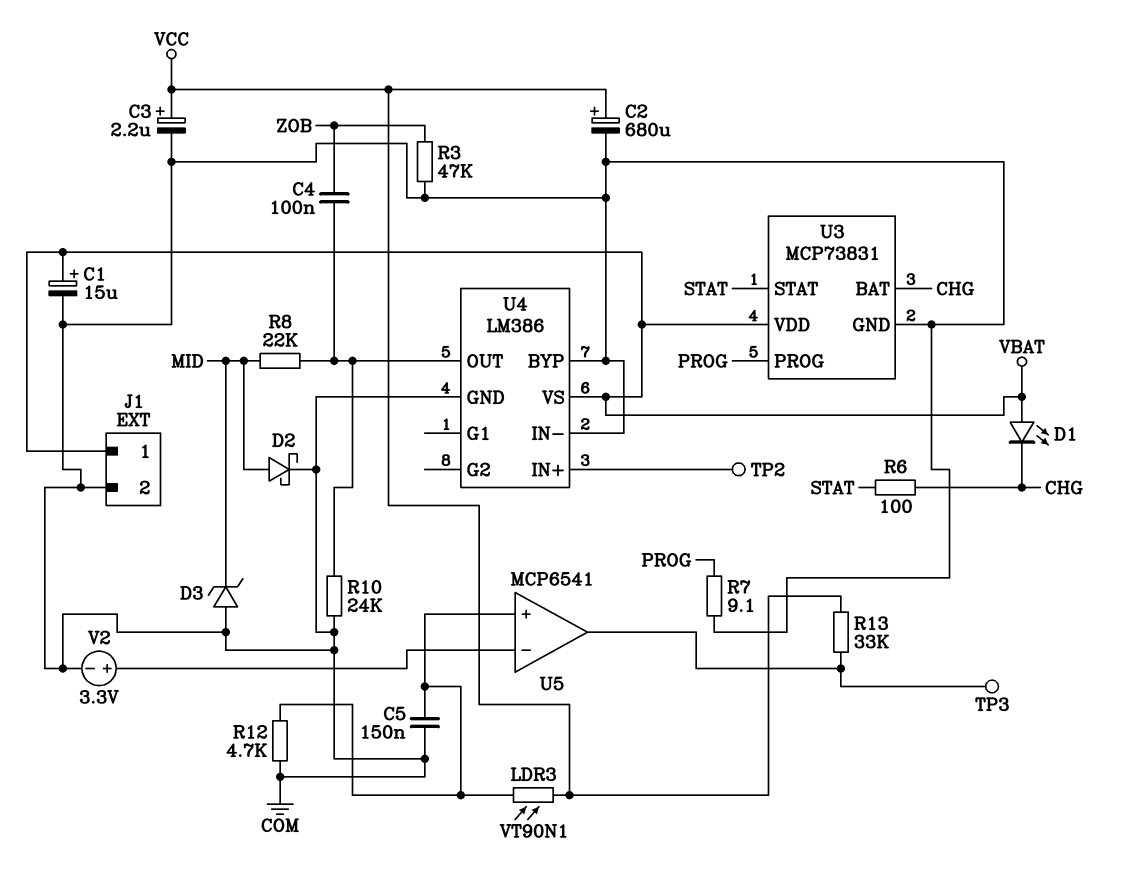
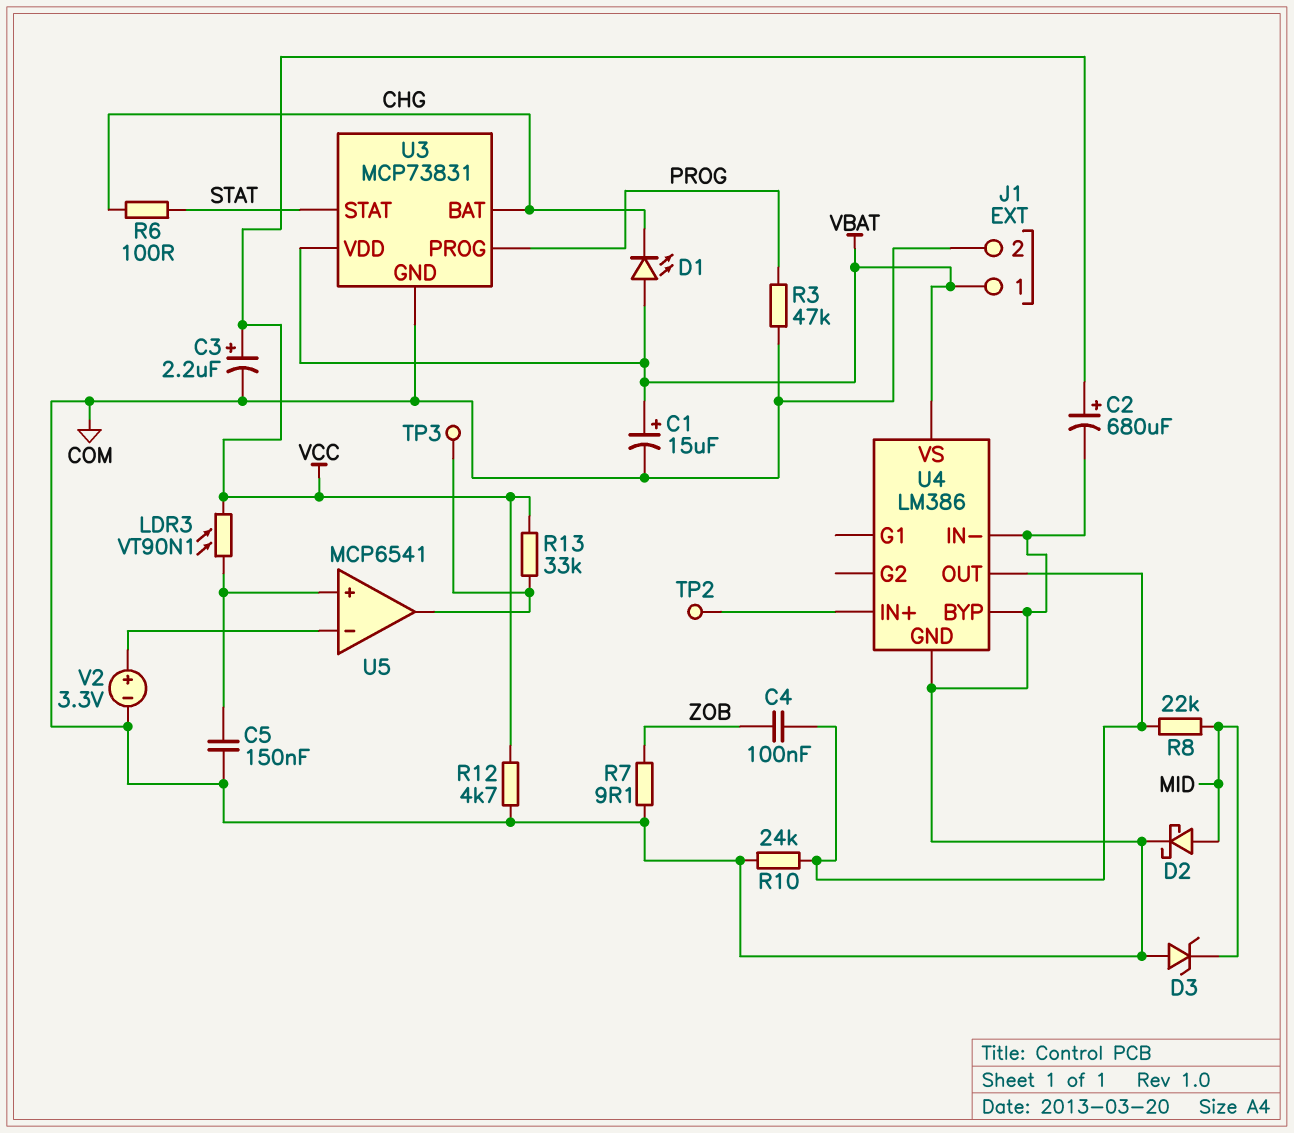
R3: 47k (COM, ZOB) -> 47k (COM, PROG)
R7: 9.1 (COM, PROG) -> 9.1 (COM, ZOB)
R12: 4.7k (COM, U5/in+) -> 4.7k (COM, VCC)

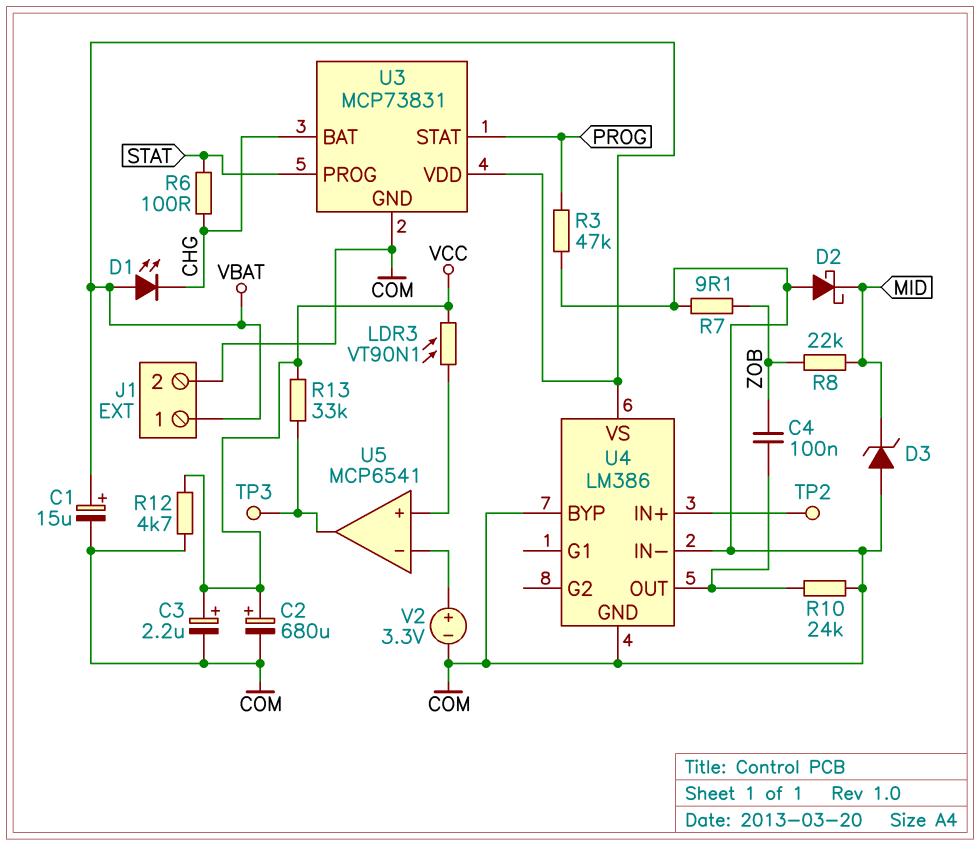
C5: 150nF (COM, U5/in+) -> none
D2: schottky (A MID, K COM) -> schottky (A COM, K MID)
R8: 22k (MID, U4/OUT) -> 22k (MID, ZOB)
U3 pin PROG: PROG -> STAT
U3 pin STAT: STAT -> PROG

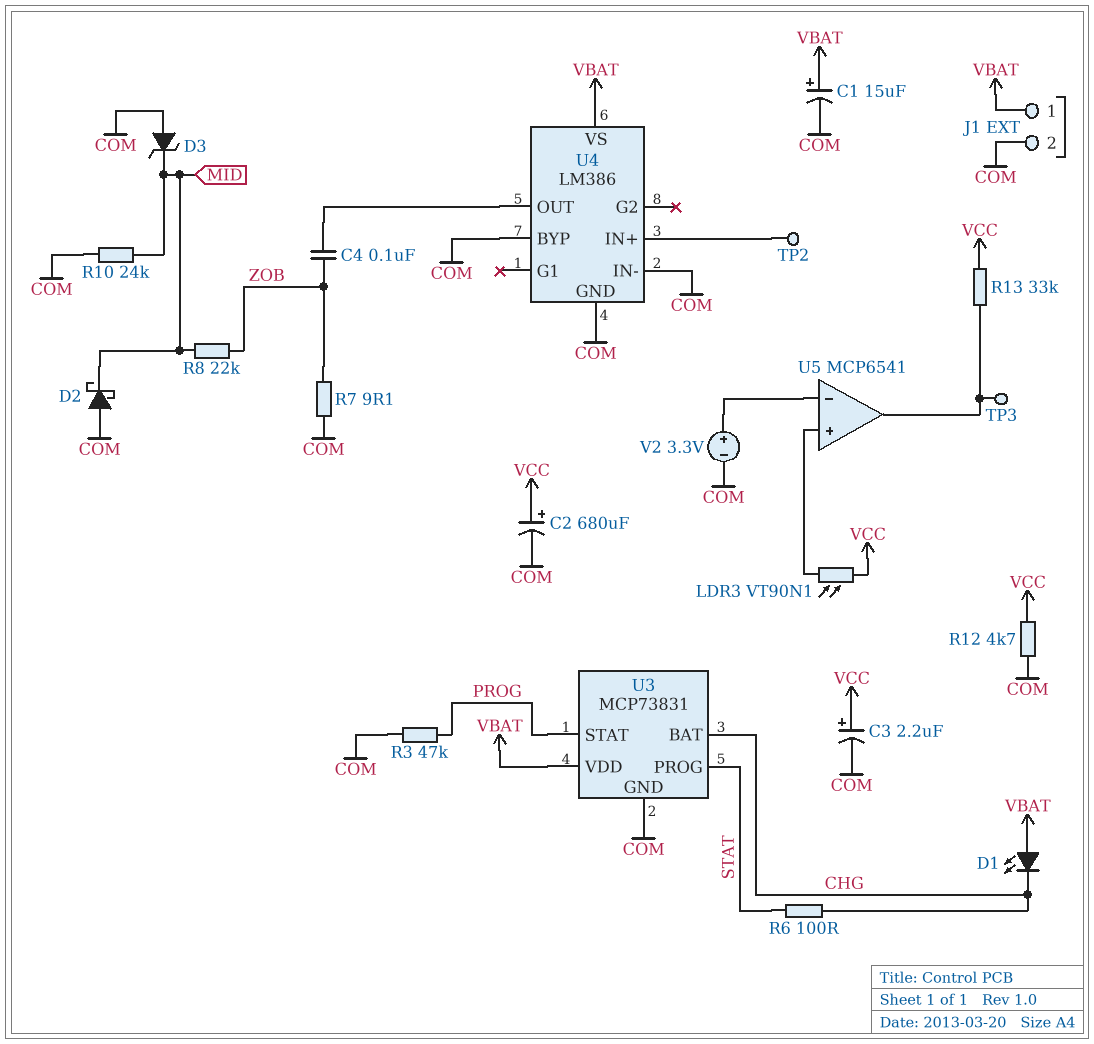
R10: 24k (COM, U4/OUT) -> 24k (COM, MID)

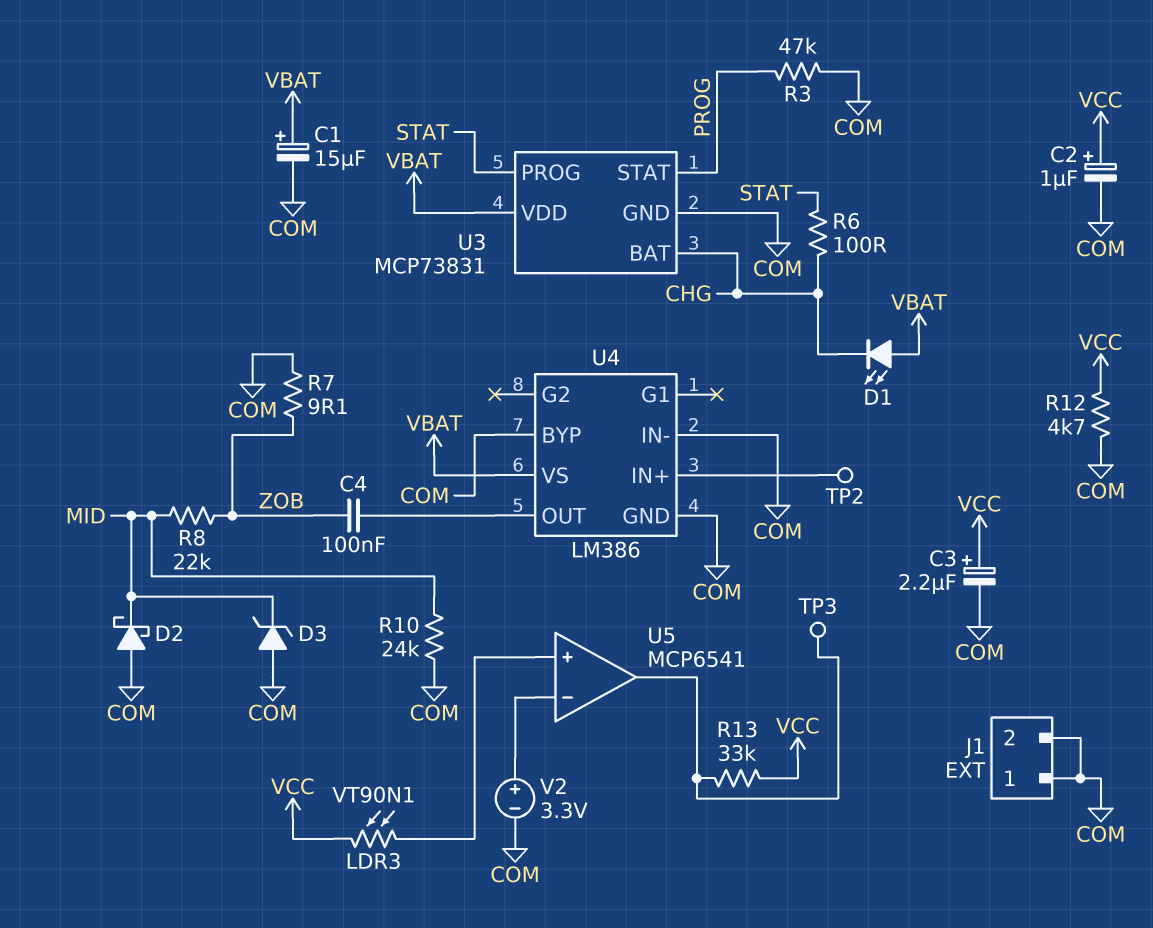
C2: 680uF (plus VCC, minus COM) -> 1uF (plus VCC, minus COM)
J1 pin 1: VBAT -> COM

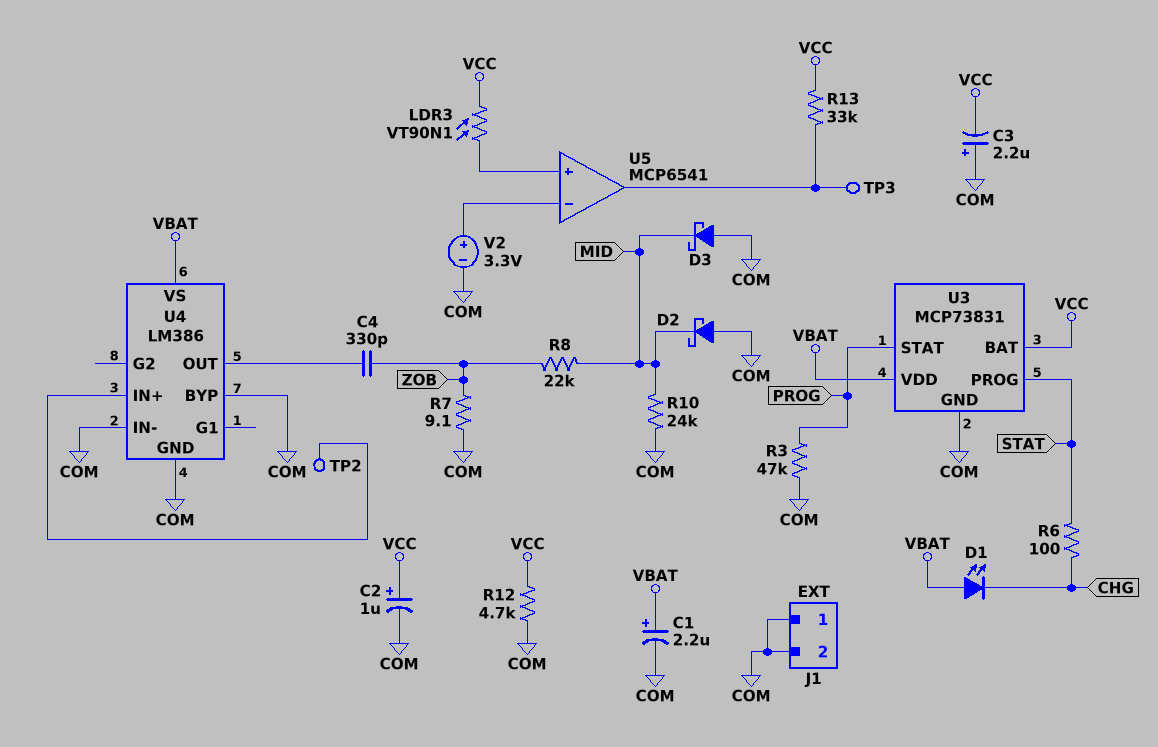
C1: 15uF (plus VBAT, minus COM) -> 2.2uF (plus VBAT, minus COM)
C3: 2.2uF (plus VCC, minus COM) -> 2.2uF (plus COM, minus VCC)
C4: 100nF (U4/OUT, ZOB) -> 330pF (U4/OUT, ZOB)
D3: zener (A COM, K MID) -> schottky (A COM, K MID)
U3 pin BAT: CHG -> VCC

